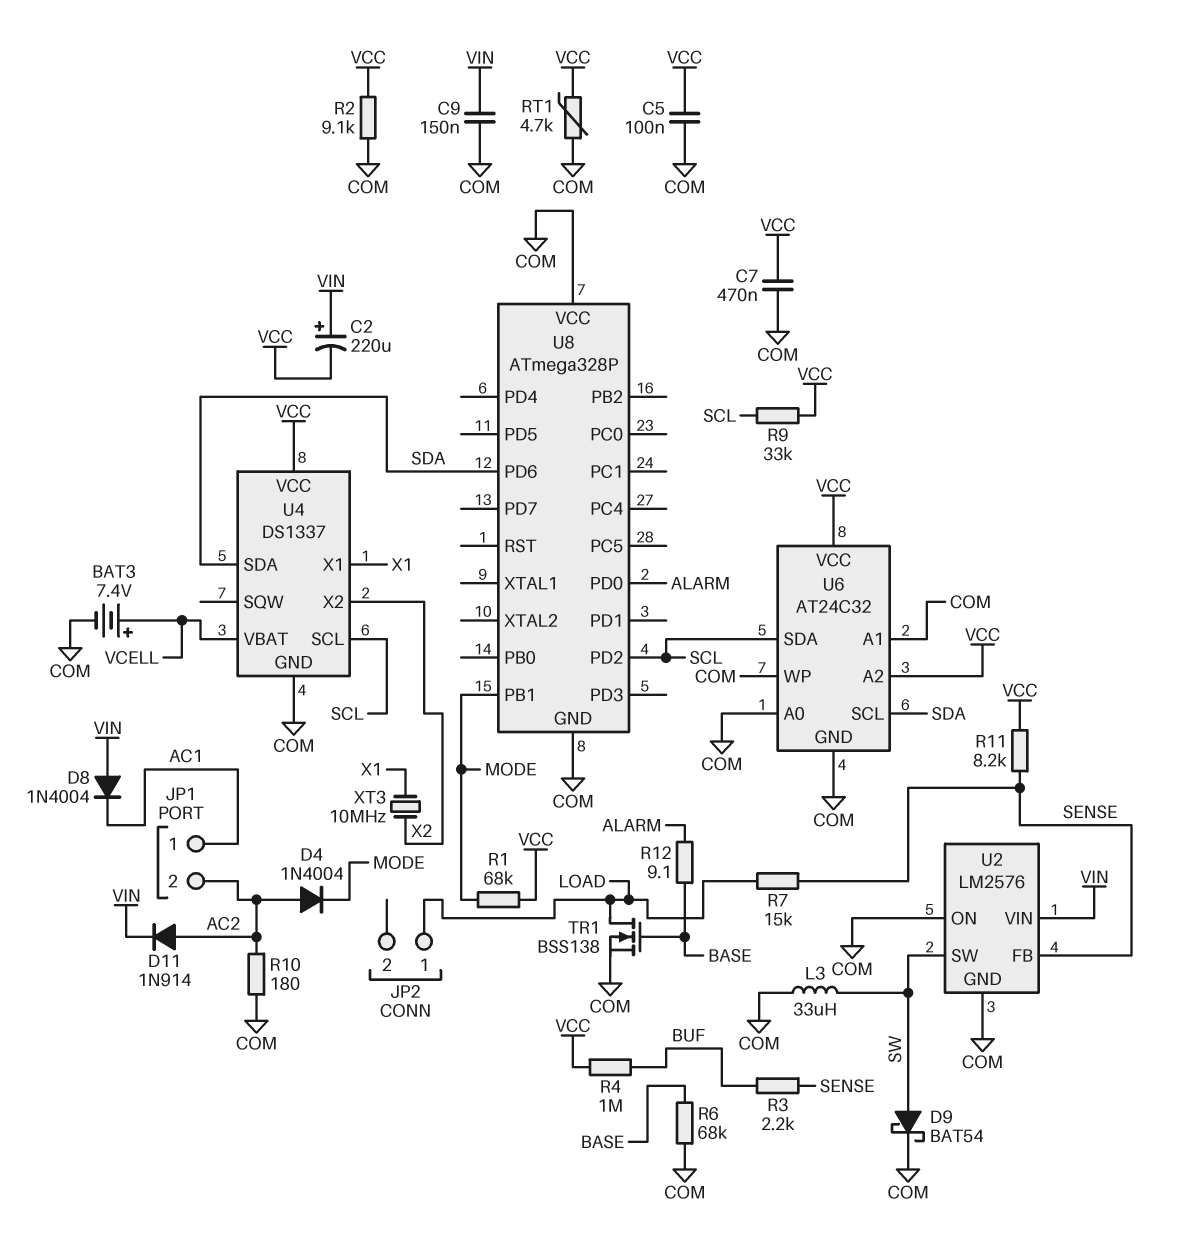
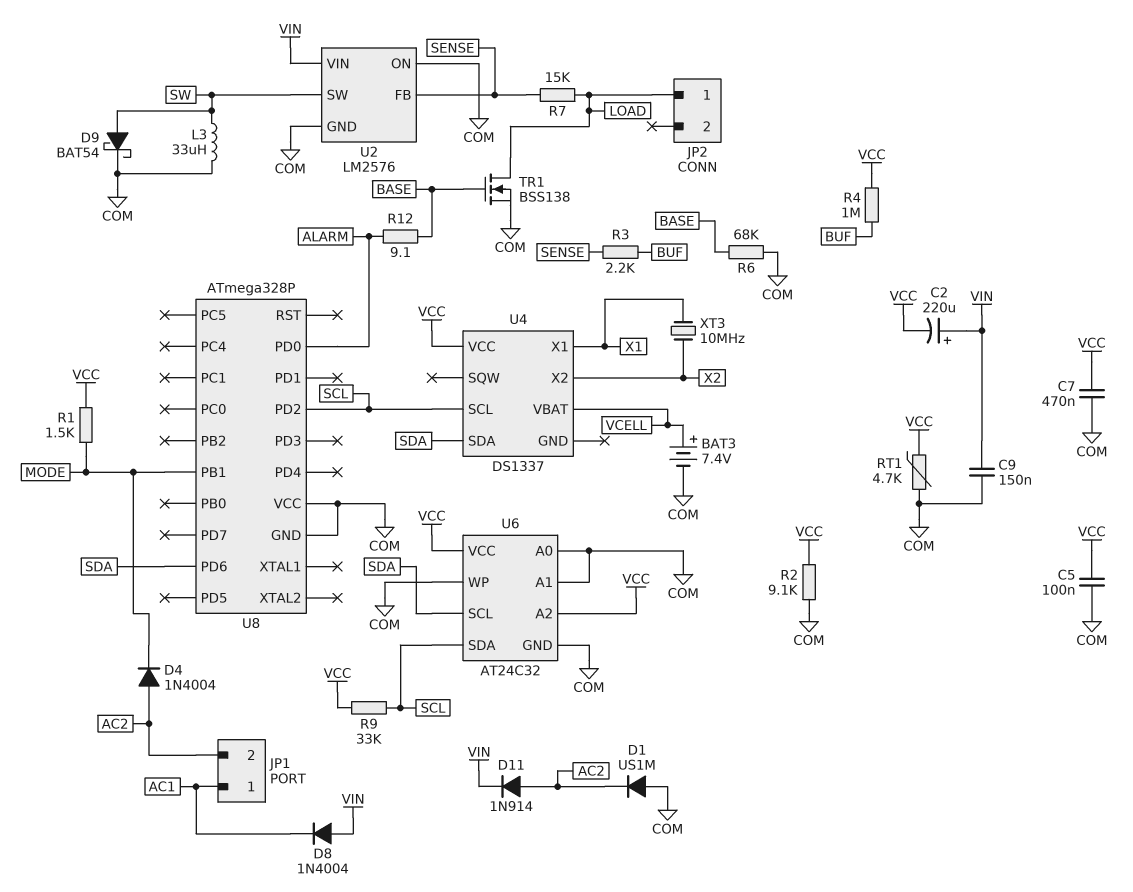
D1: none -> diode US1M (A COM, K AC2)
R1: 68k (MODE, VCC) -> 1.5k (MODE, VCC)
R10: 180 (AC2, COM) -> none
R11: 8.2k (SENSE, VCC) -> none
U4 pin GND: COM -> none

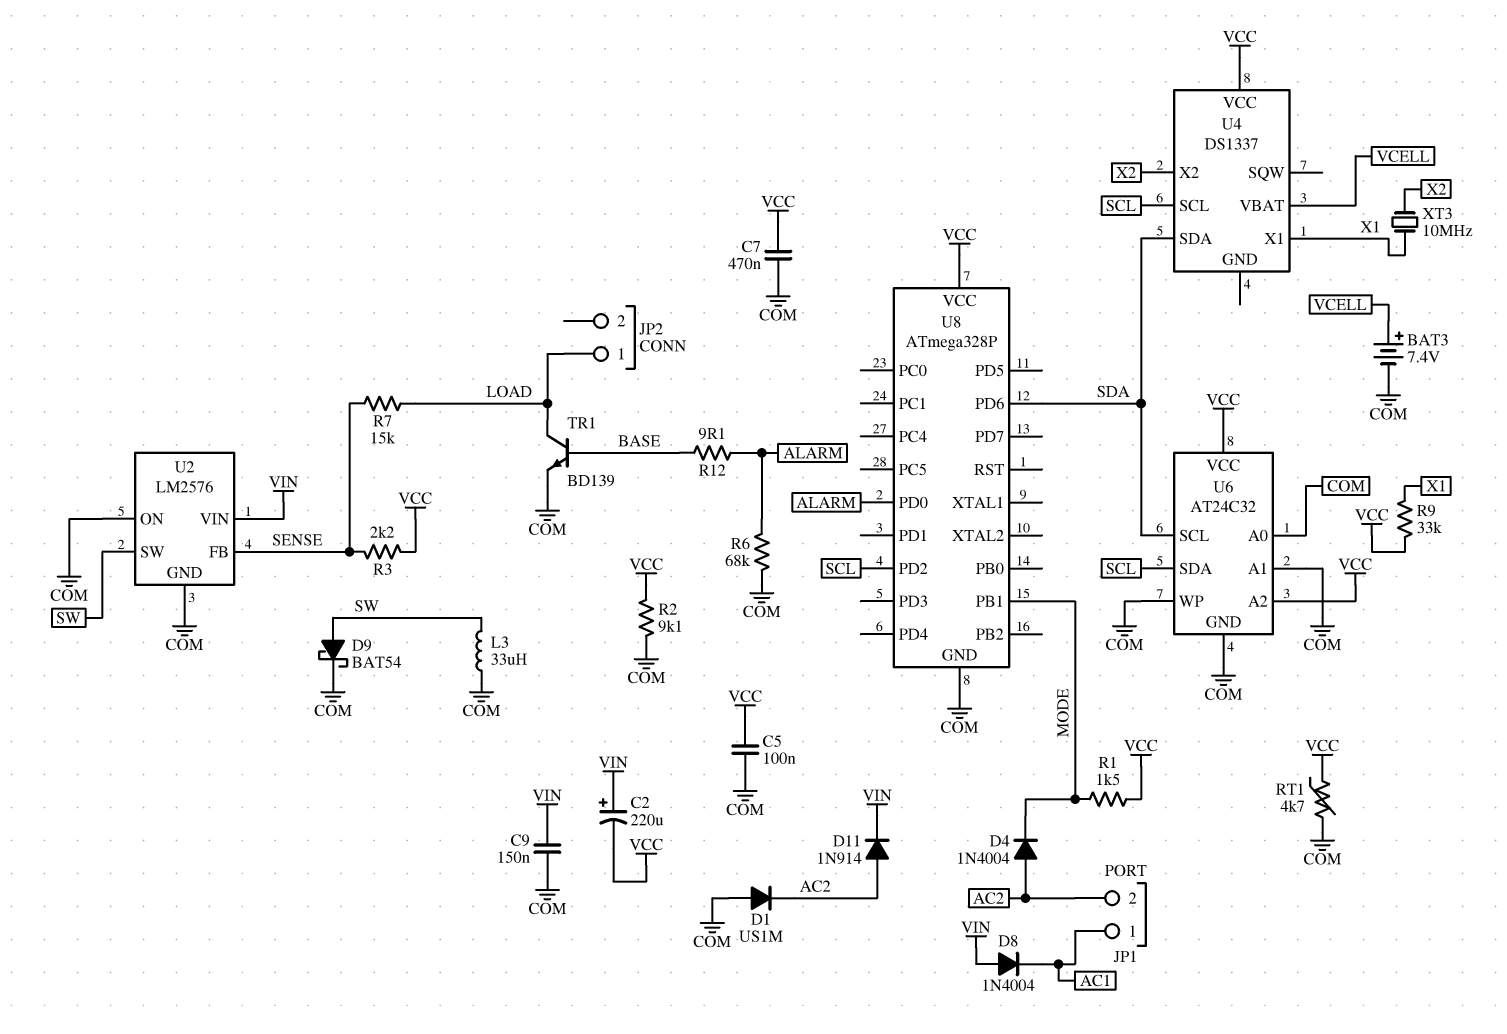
R3: 2.2k (BUF, SENSE) -> 2.2k (SENSE, VCC)
R4: 1M (BUF, VCC) -> none
R6: 68k (BASE, COM) -> 68k (ALARM, COM)
R9: 33k (SCL, VCC) -> 33k (VCC, X1)
TR1: NMOS BSS138 (G BASE, D LOAD, S COM) -> NPN BD139 (B BASE, C LOAD, E COM)
U8 pin VCC: COM -> VCC

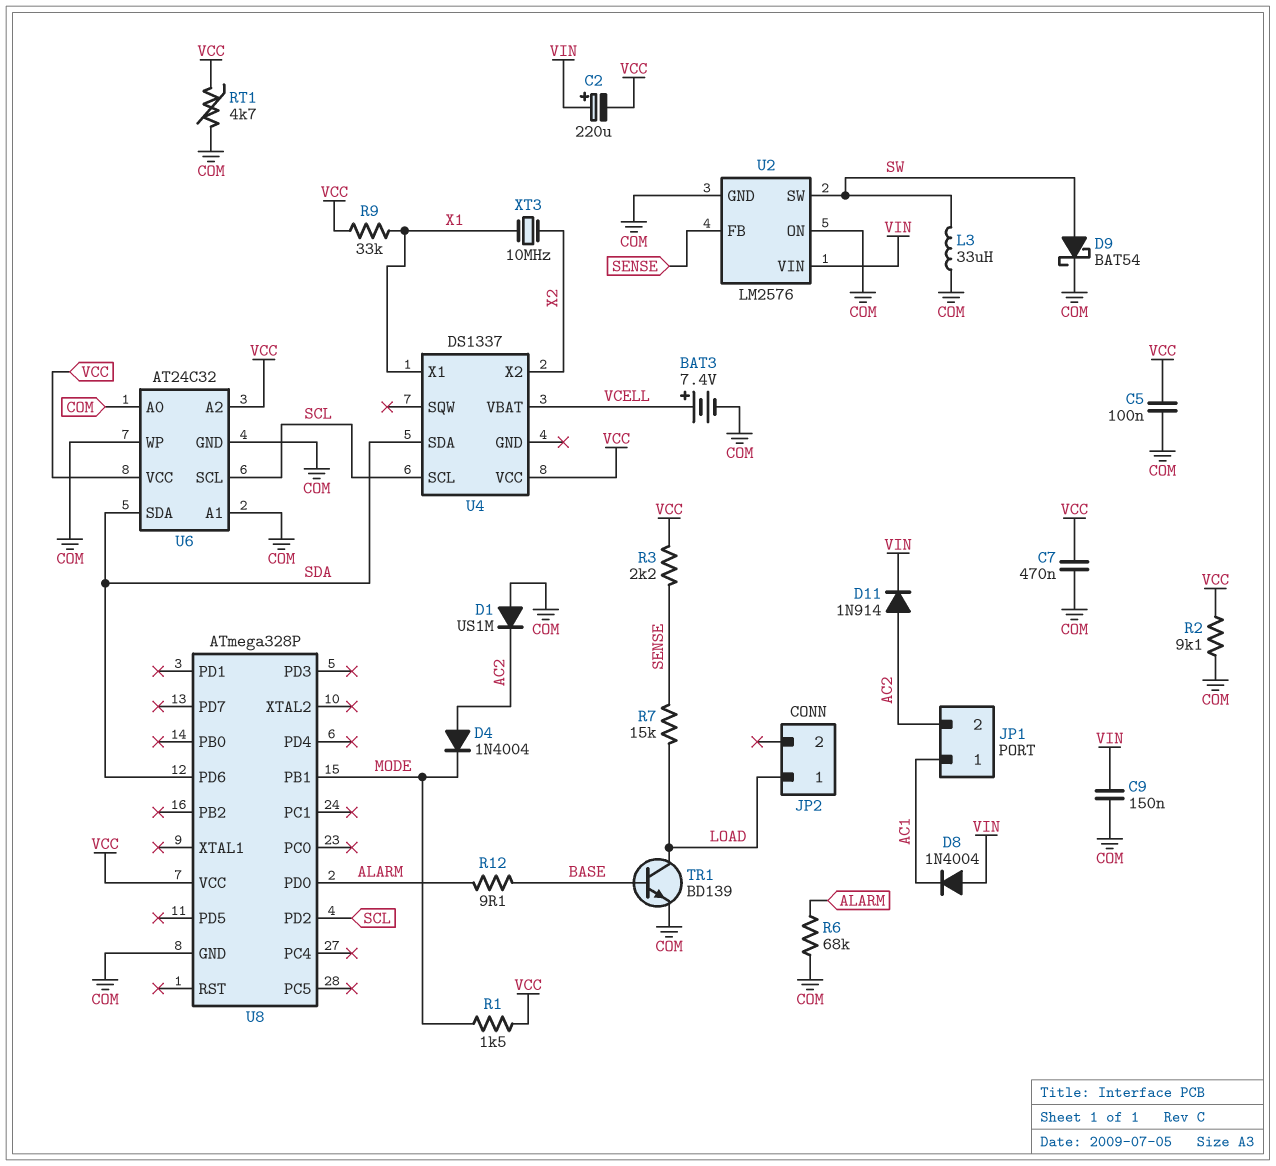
U6 pin SCL: SDA -> SCL
U6 pin SDA: SCL -> SDA

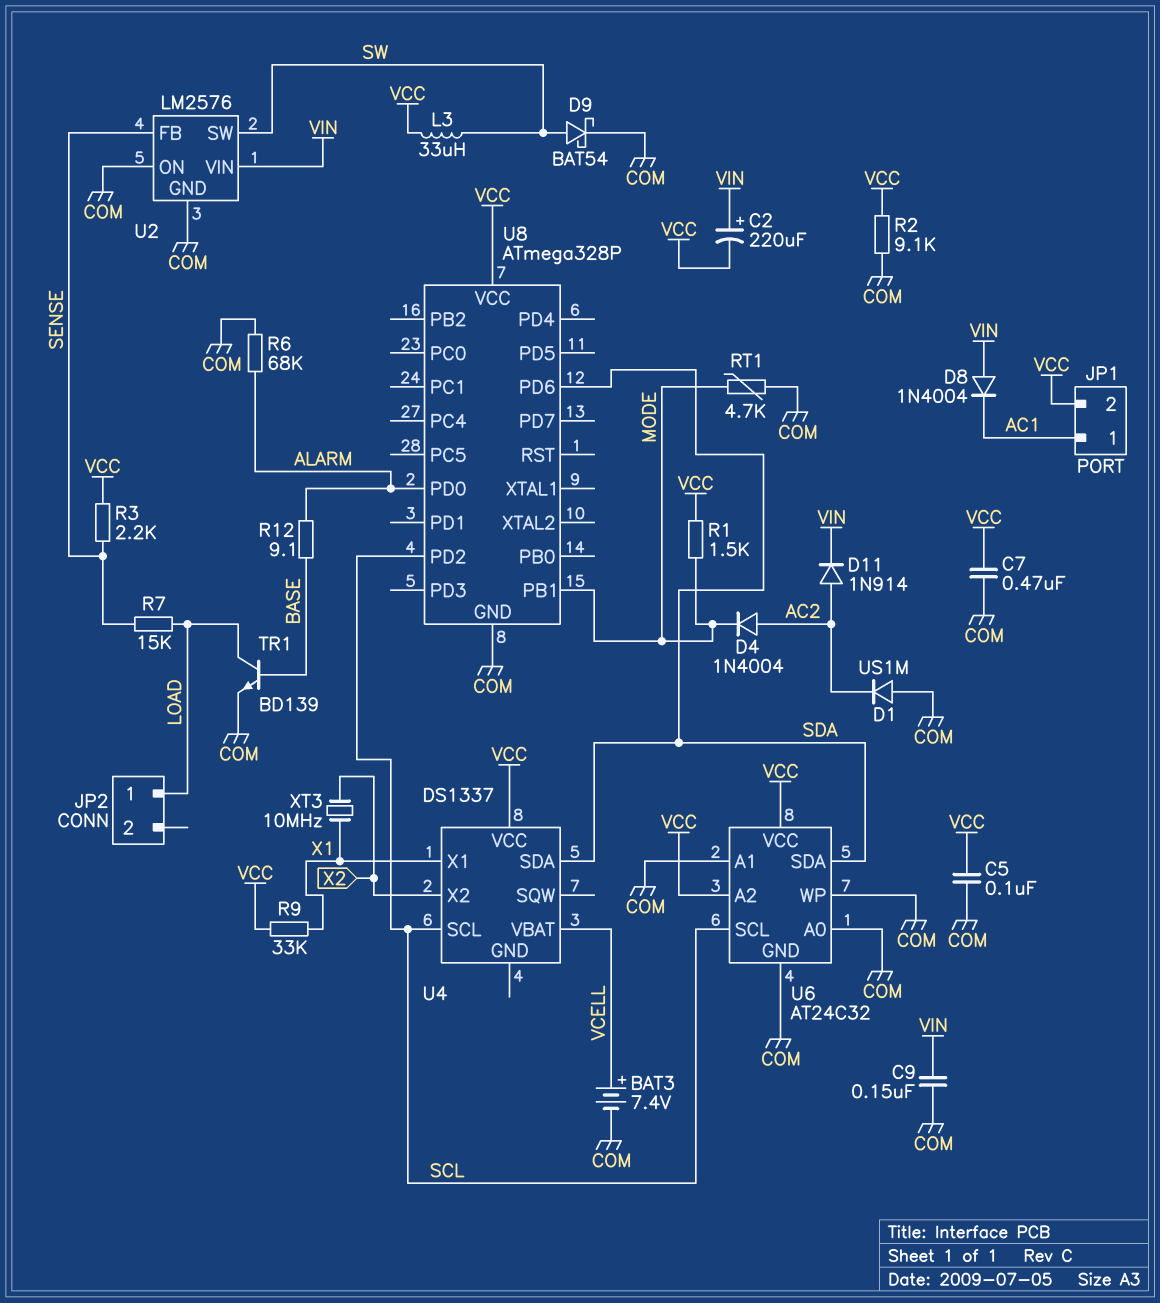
JP1 pin 2: AC2 -> VCC
L3: 33uH (COM, SW) -> 33uH (SW, VCC)
RT1: 4.7k (COM, VCC) -> 4.7k (COM, MODE)

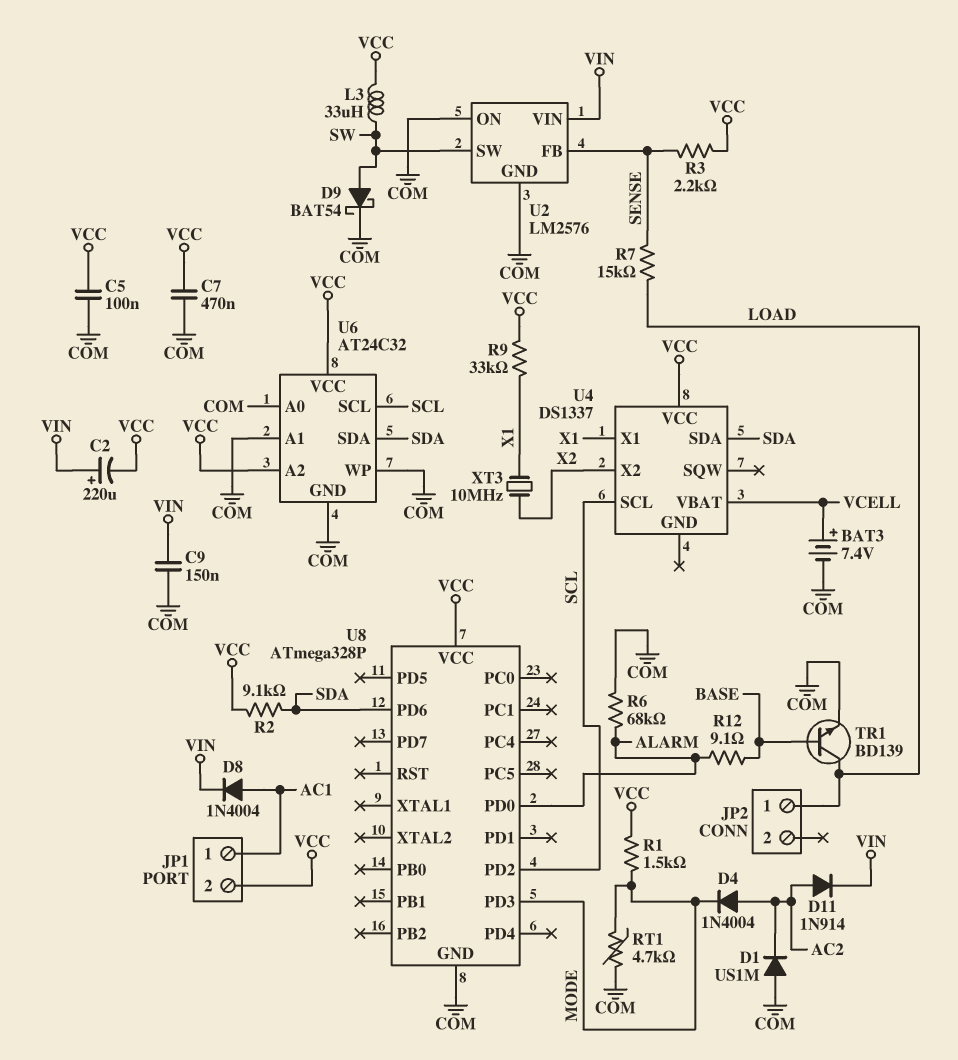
D8: diode 1N4004 (A VIN, K AC1) -> diode 1N4004 (A AC1, K VIN)
R2: 9.1k (COM, VCC) -> 9.1k (SDA, VCC)
U8 pin PB1: MODE -> none
U8 pin PD3: none -> MODE

